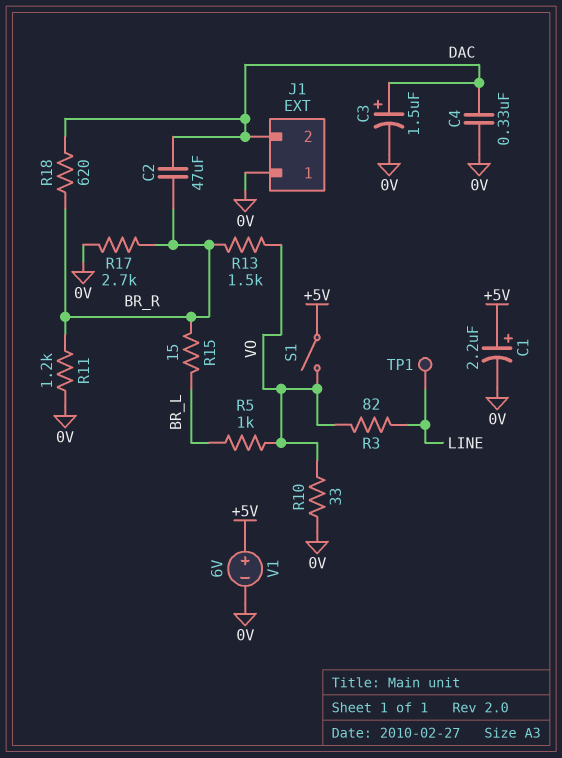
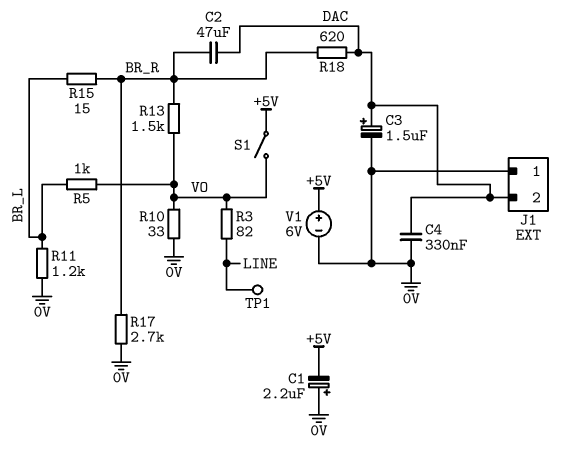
C1: 2.2uF (plus +5V, minus 0V) -> 2.2uF (plus 0V, minus +5V)
R11: 1.2k (0V, BR_R) -> 1.2k (0V, BR_L)

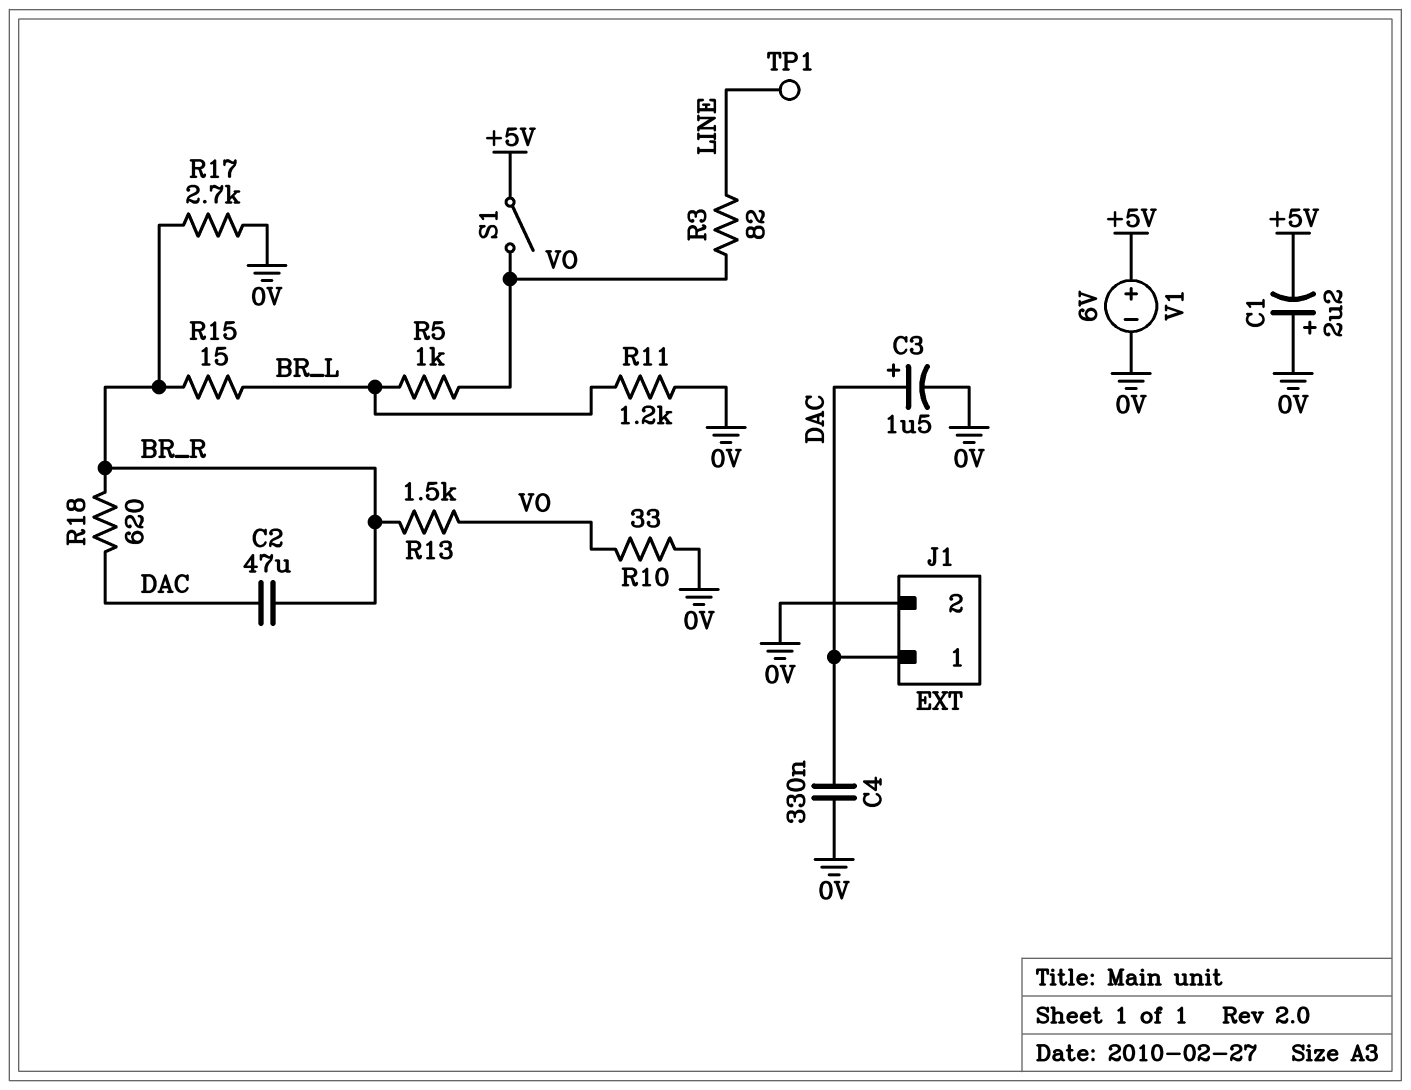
J1 pin 1: 0V -> DAC
J1 pin 2: DAC -> 0V

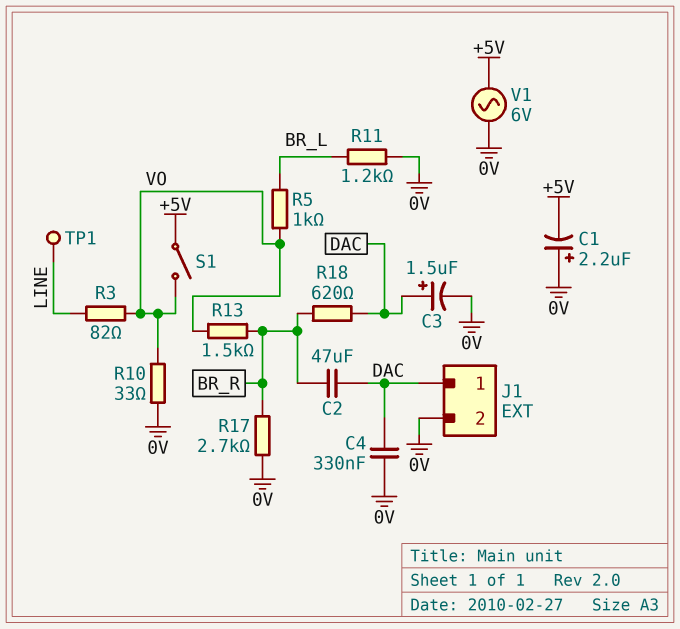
R15: 15 (BR_L, BR_R) -> none
V1: 6V (plus +5V, minus 0V) -> AC 6V (+5V, 0V)

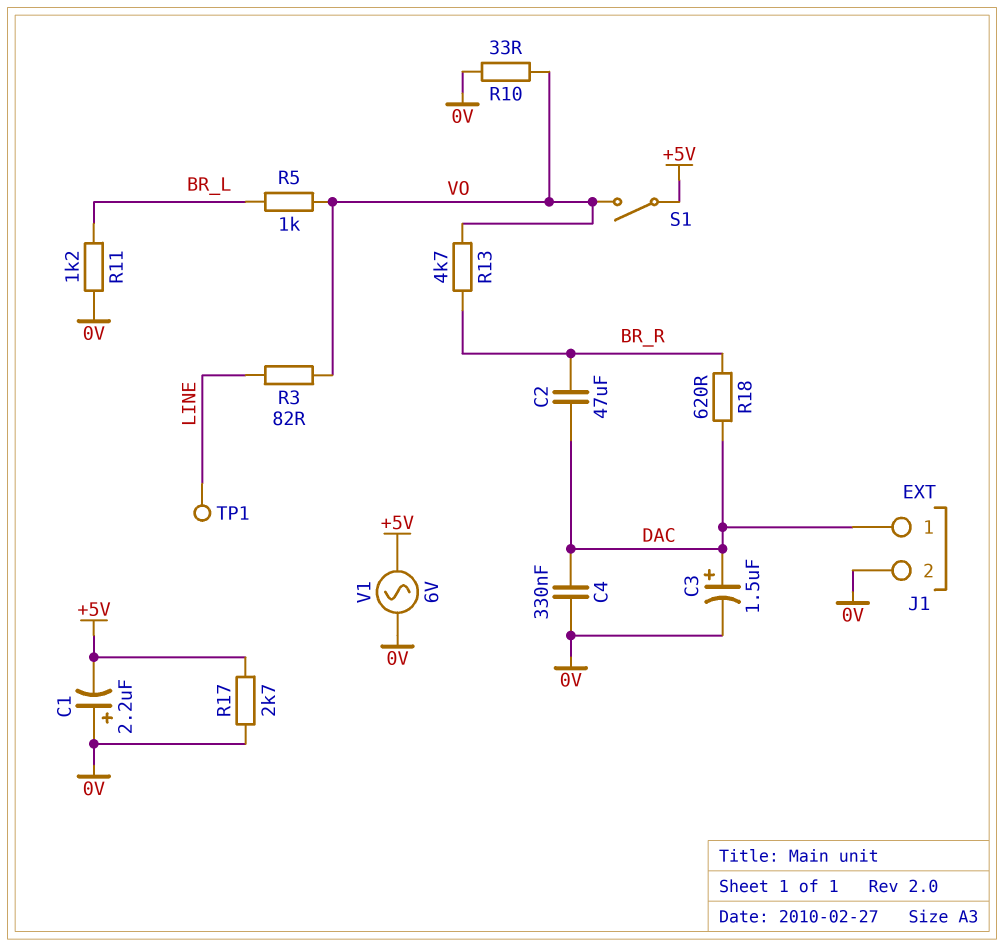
R13: 1.5k (BR_R, VO) -> 4.7k (BR_R, VO)
R17: 2.7k (0V, BR_R) -> 2.7k (+5V, 0V)

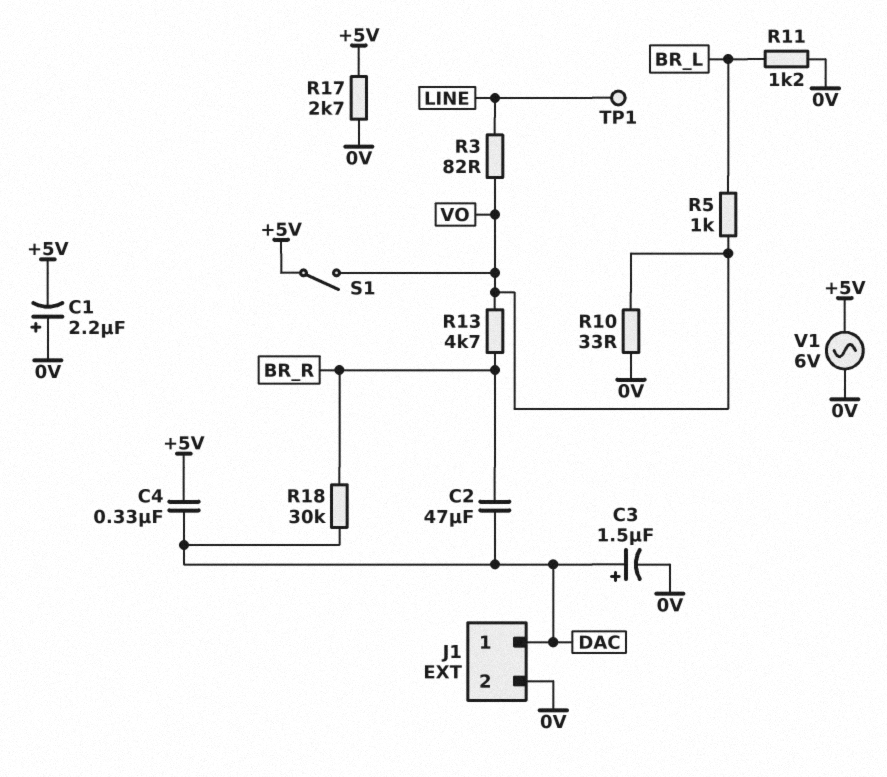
C4: 330nF (0V, DAC) -> 330nF (+5V, DAC)
R18: 620 (BR_R, DAC) -> 30k (BR_R, DAC)

